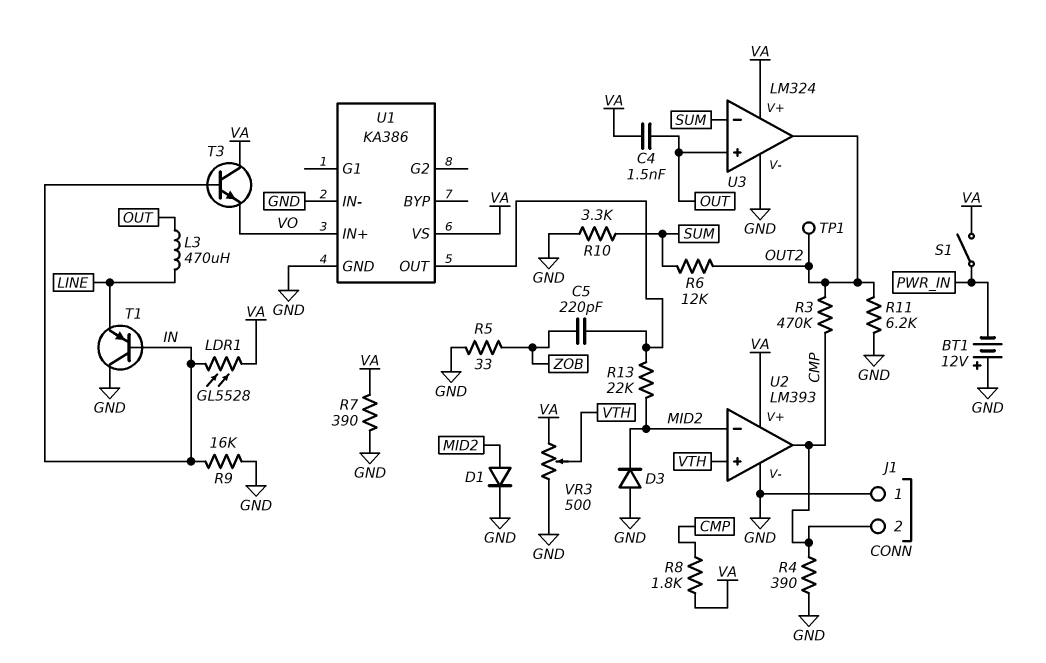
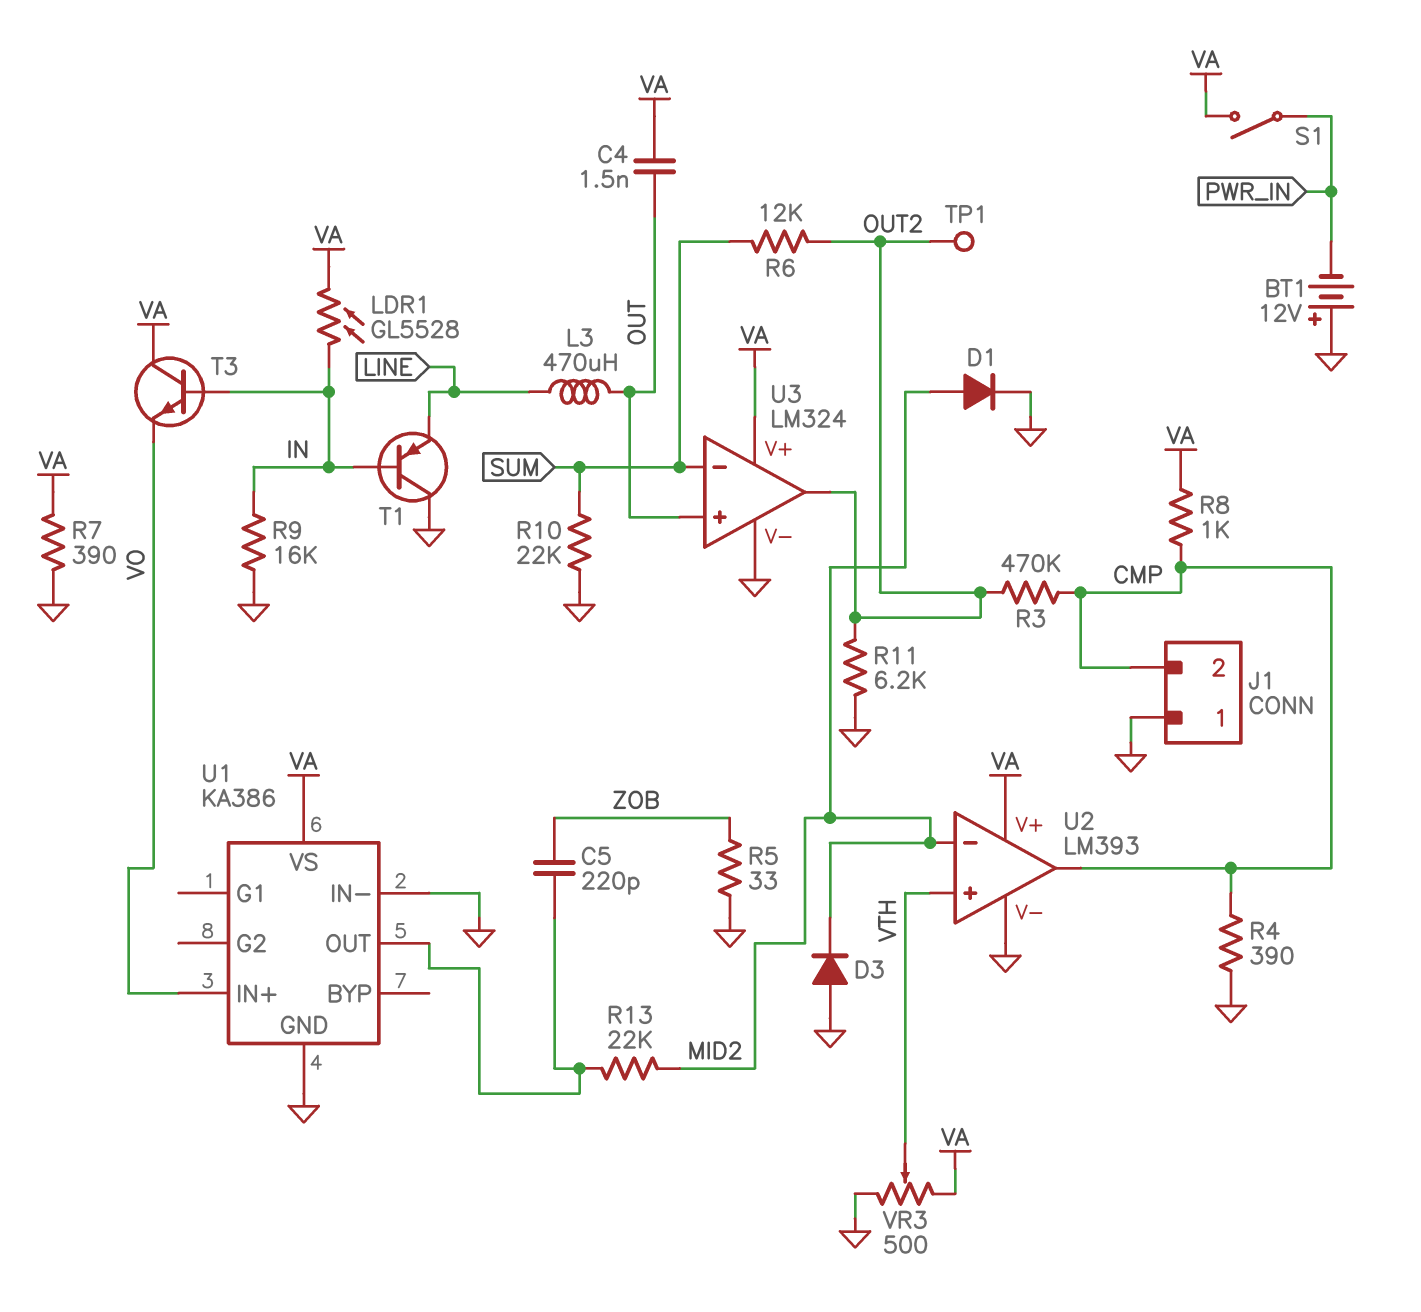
R8: 1.8k (CMP, VA) -> 1k (CMP, VA)
R10: 3.3k (GND, SUM) -> 22k (GND, SUM)

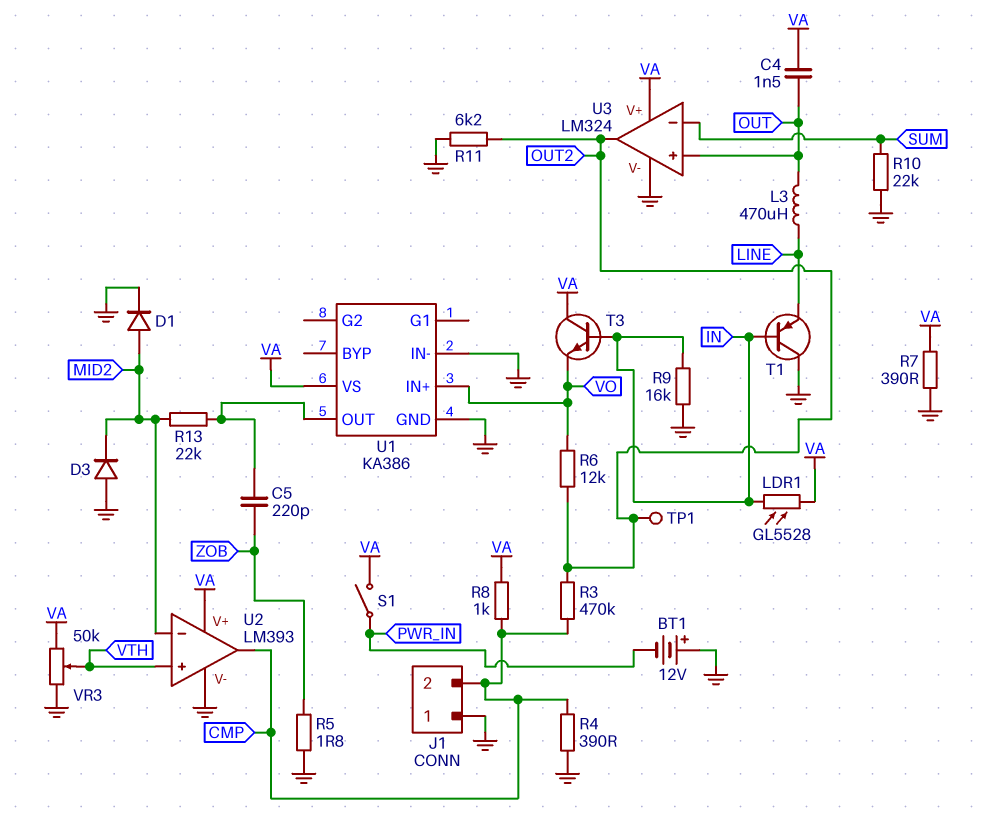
R5: 33 (GND, ZOB) -> 1.8 (GND, ZOB)
R6: 12k (OUT2, SUM) -> 12k (OUT2, VO)
VR3: 500 (GND, VA, wiper VTH) -> 50k (GND, VA, wiper VTH)

